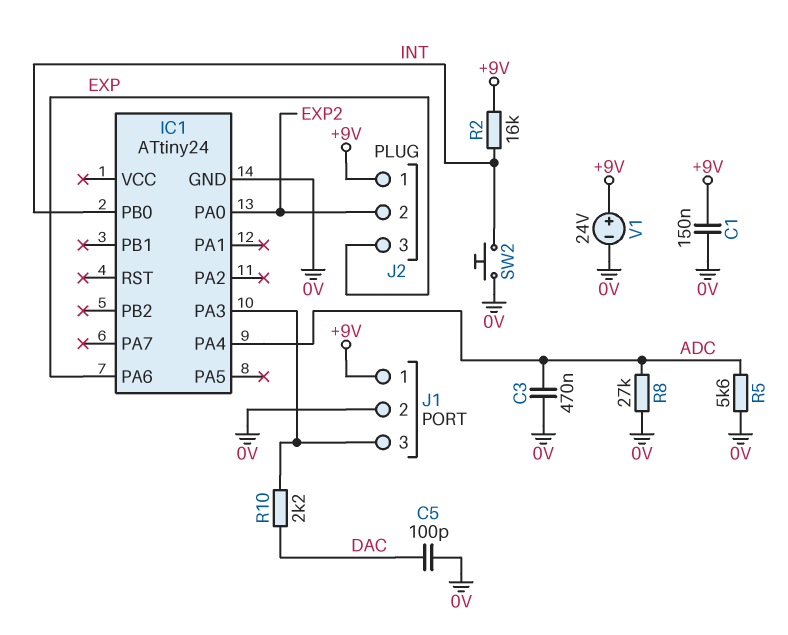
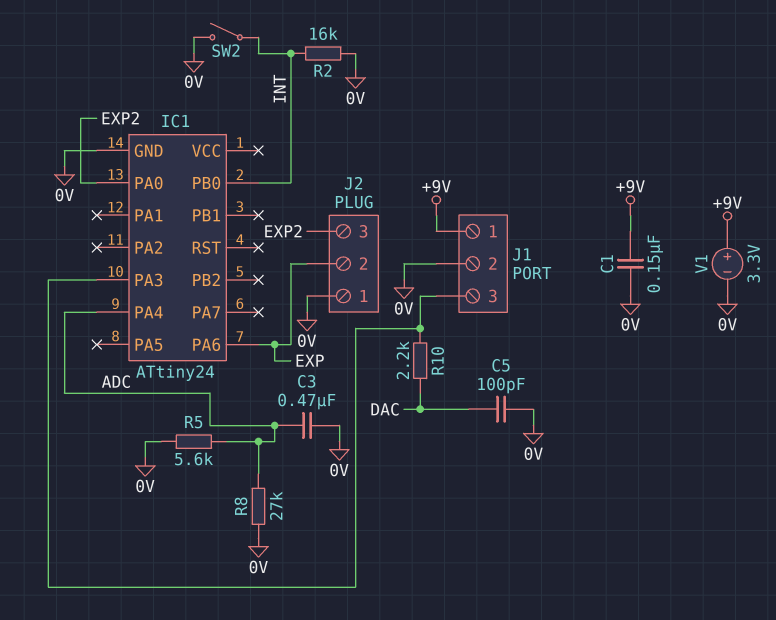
J2 pin 1: +9V -> 0V
J2 pin 2: EXP2 -> EXP
J2 pin 3: EXP -> EXP2
R2: 16k (+9V, INT) -> 16k (0V, INT)
SW2: button (0V, INT) -> switch (0V, INT)
V1: 24V (plus +9V, minus 0V) -> 3.3V (plus +9V, minus 0V)

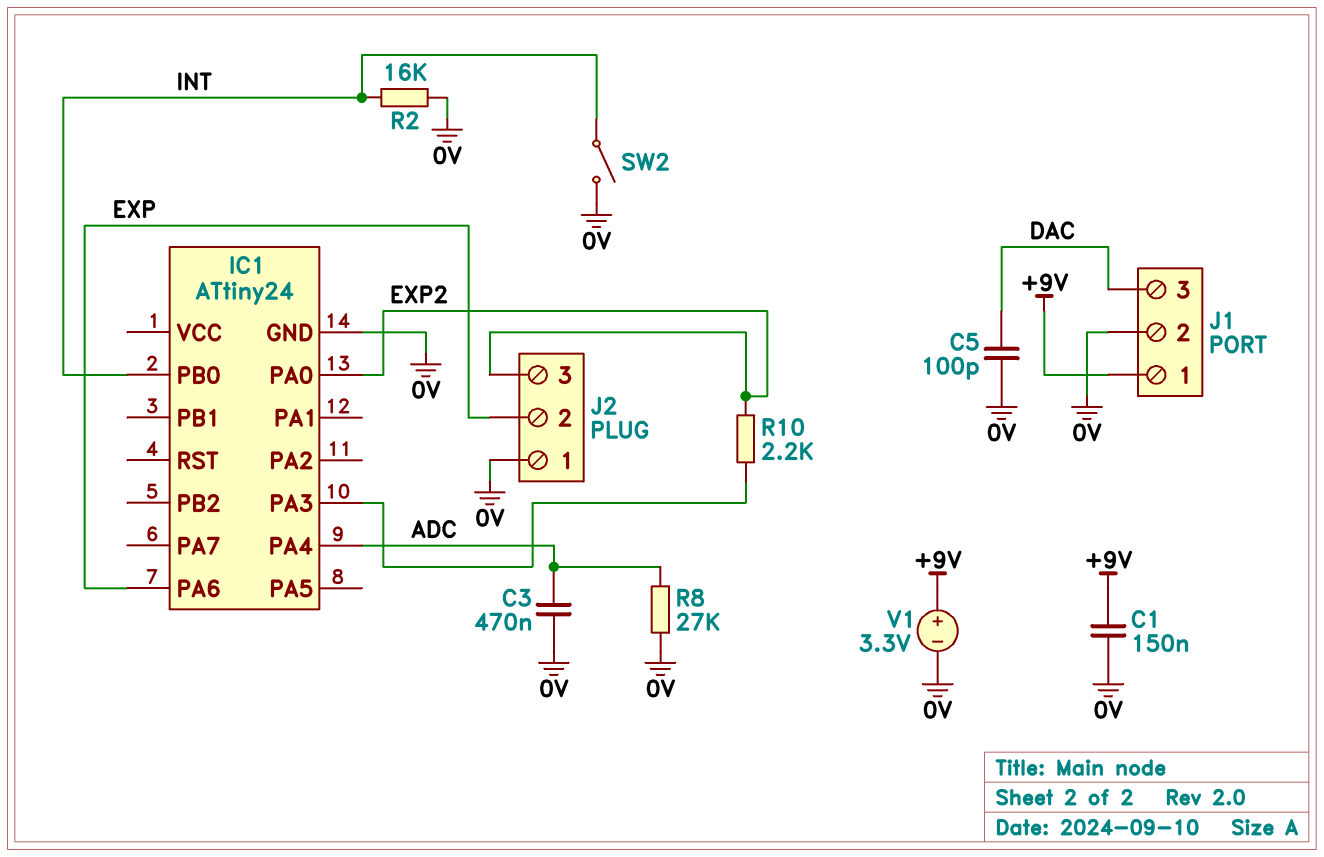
J1 pin 3: IC1/PA3 -> DAC
R5: 5.6k (0V, ADC) -> none
R10: 2.2k (DAC, IC1/PA3) -> 2.2k (EXP2, IC1/PA3)

